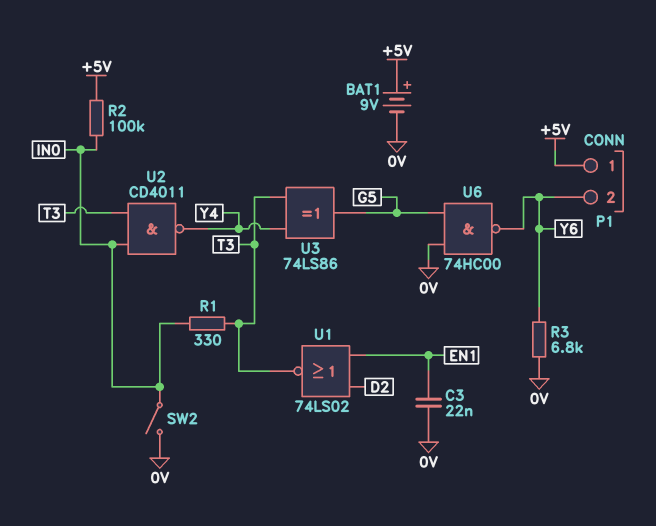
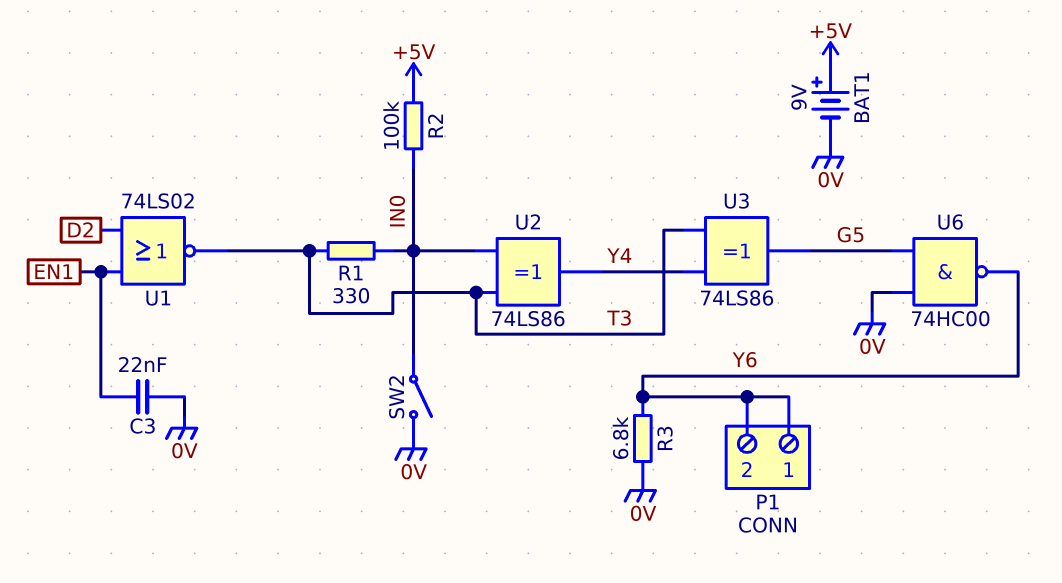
P1 pin 1: +5V -> Y6
U2: NAND CD4011 (in IN0, in T3, out Y4) -> XOR 74LS86 (in IN0, in T3, out Y4)

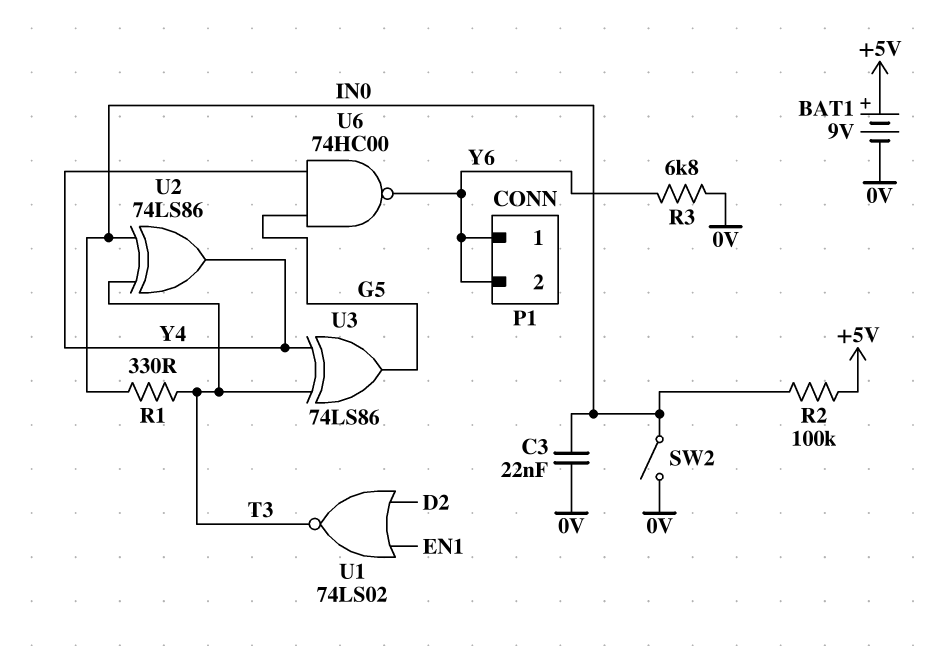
C3: 22nF (0V, EN1) -> 22nF (0V, IN0)
U6: NAND 74HC00 (in 0V, in G5, out Y6) -> NAND 74HC00 (in G5, in Y4, out Y6)

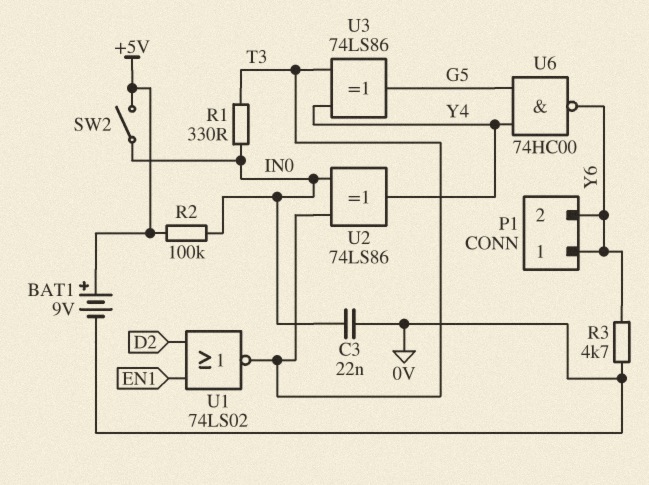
R3: 6.8k (0V, Y6) -> 4.7k (0V, Y6)
SW2: switch (0V, IN0) -> switch (+5V, IN0)

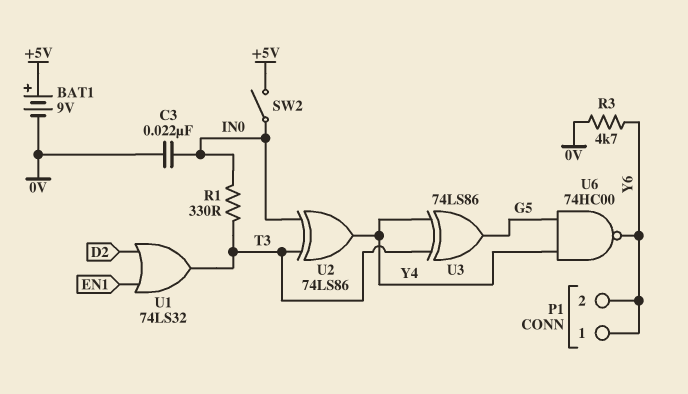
R2: 100k (+5V, IN0) -> none
U1: NOR 74LS02 (in D2, in EN1, out T3) -> OR 74LS32 (in D2, in EN1, out T3)

